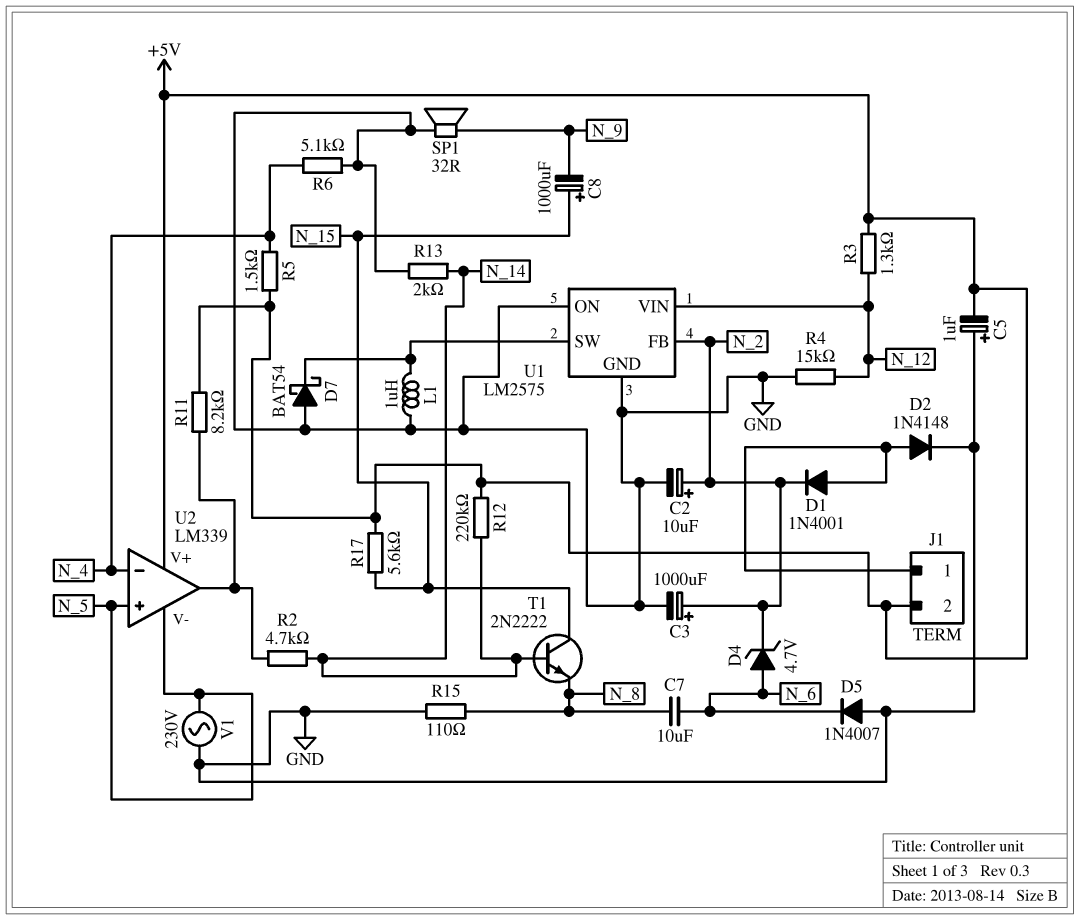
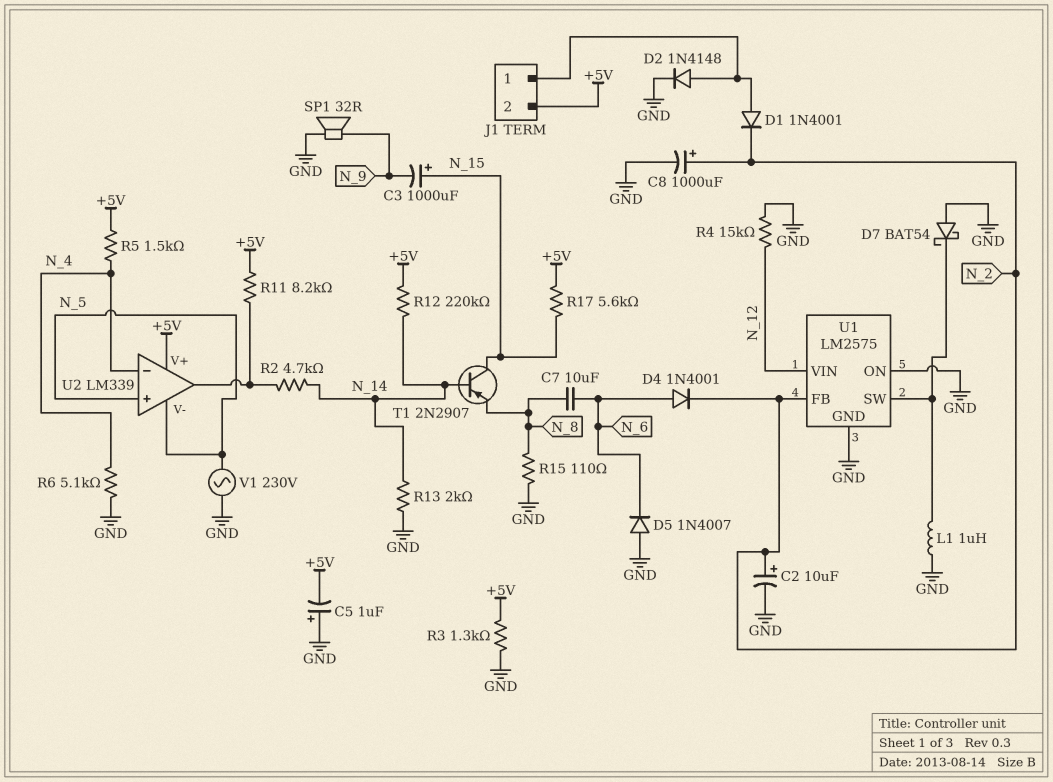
C3: 1000uF (plus N_2, minus GND) -> 1000uF (plus N_15, minus N_9)
C8: 1000uF (plus N_15, minus N_9) -> 1000uF (plus N_2, minus GND)
D4: zener 4.7V (A N_6, K N_2) -> diode 1N4001 (A N_6, K N_2)
R3: 1.3k (+5V, N_12) -> 1.3k (+5V, GND)
T1: NPN 2N2222 (B N_14, C N_15, E N_8) -> PNP 2N2907 (B N_14, C N_15, E N_8)

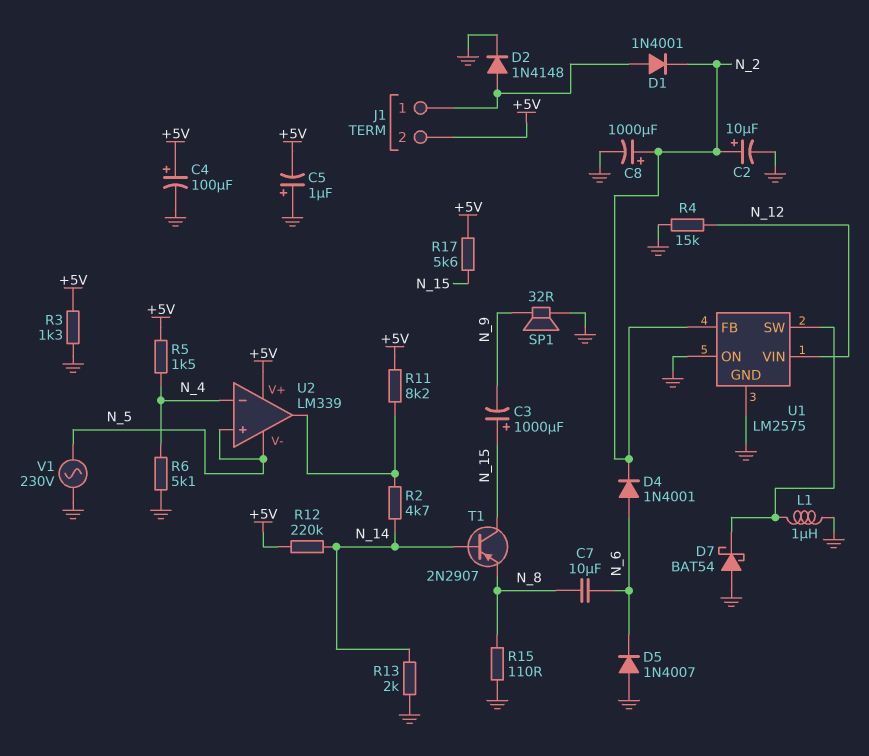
C4: none -> 100uF (plus +5V, minus GND)

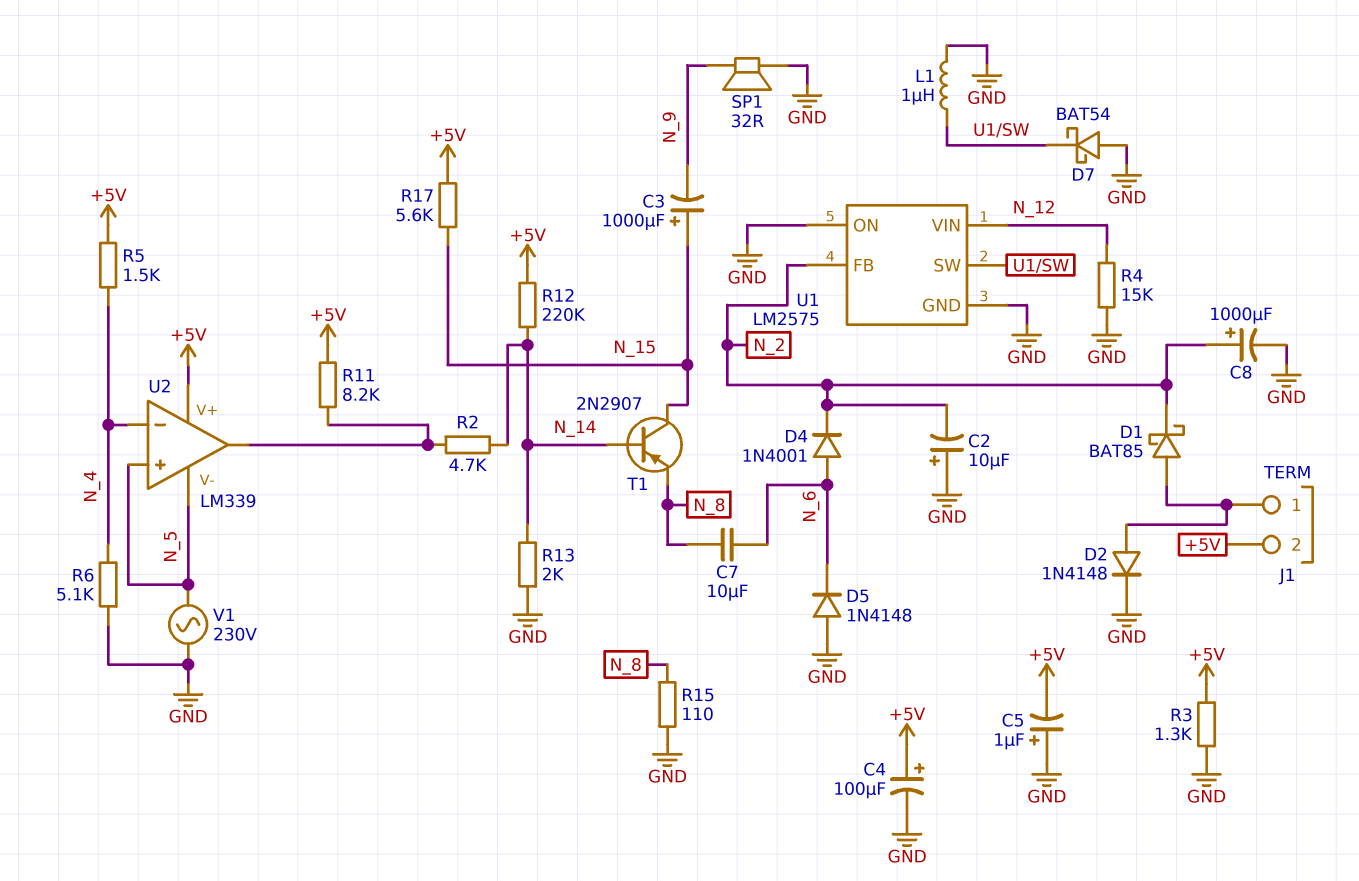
C2: 10uF (plus N_2, minus GND) -> 10uF (plus GND, minus N_2)
D1: diode 1N4001 (A J1/1, K N_2) -> schottky BAT85 (A J1/1, K N_2)
D5: diode 1N4007 (A GND, K N_6) -> diode 1N4148 (A GND, K N_6)

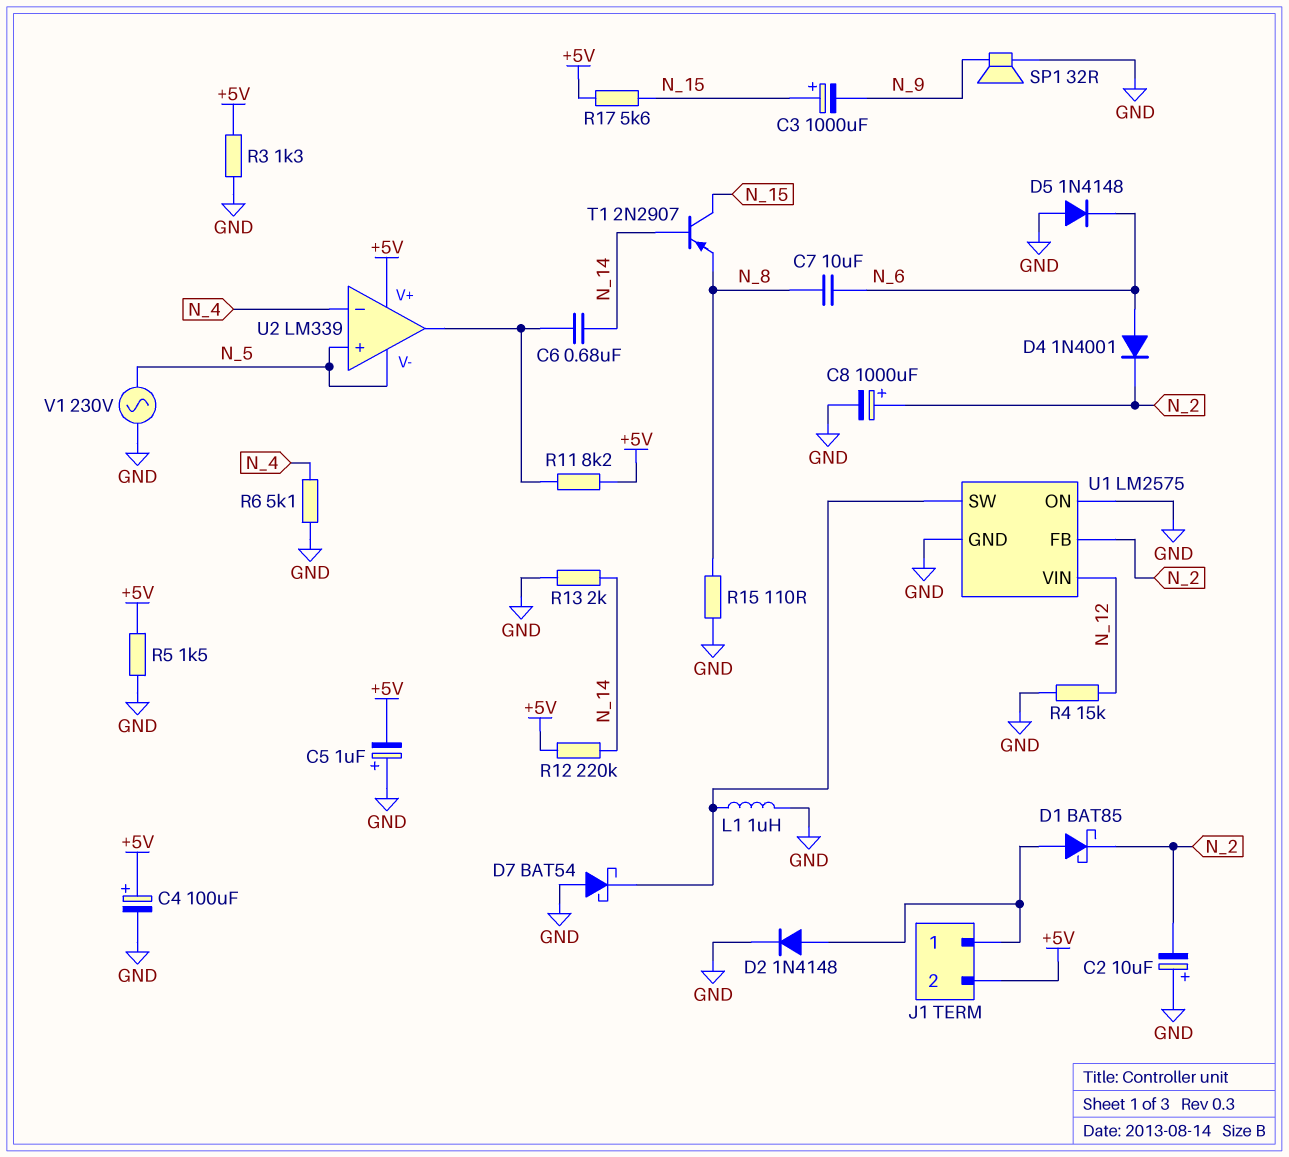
C6: none -> 680nF (N_14, U2/out)
R2: 4.7k (N_14, U2/out) -> none
R5: 1.5k (+5V, N_4) -> 1.5k (+5V, GND)

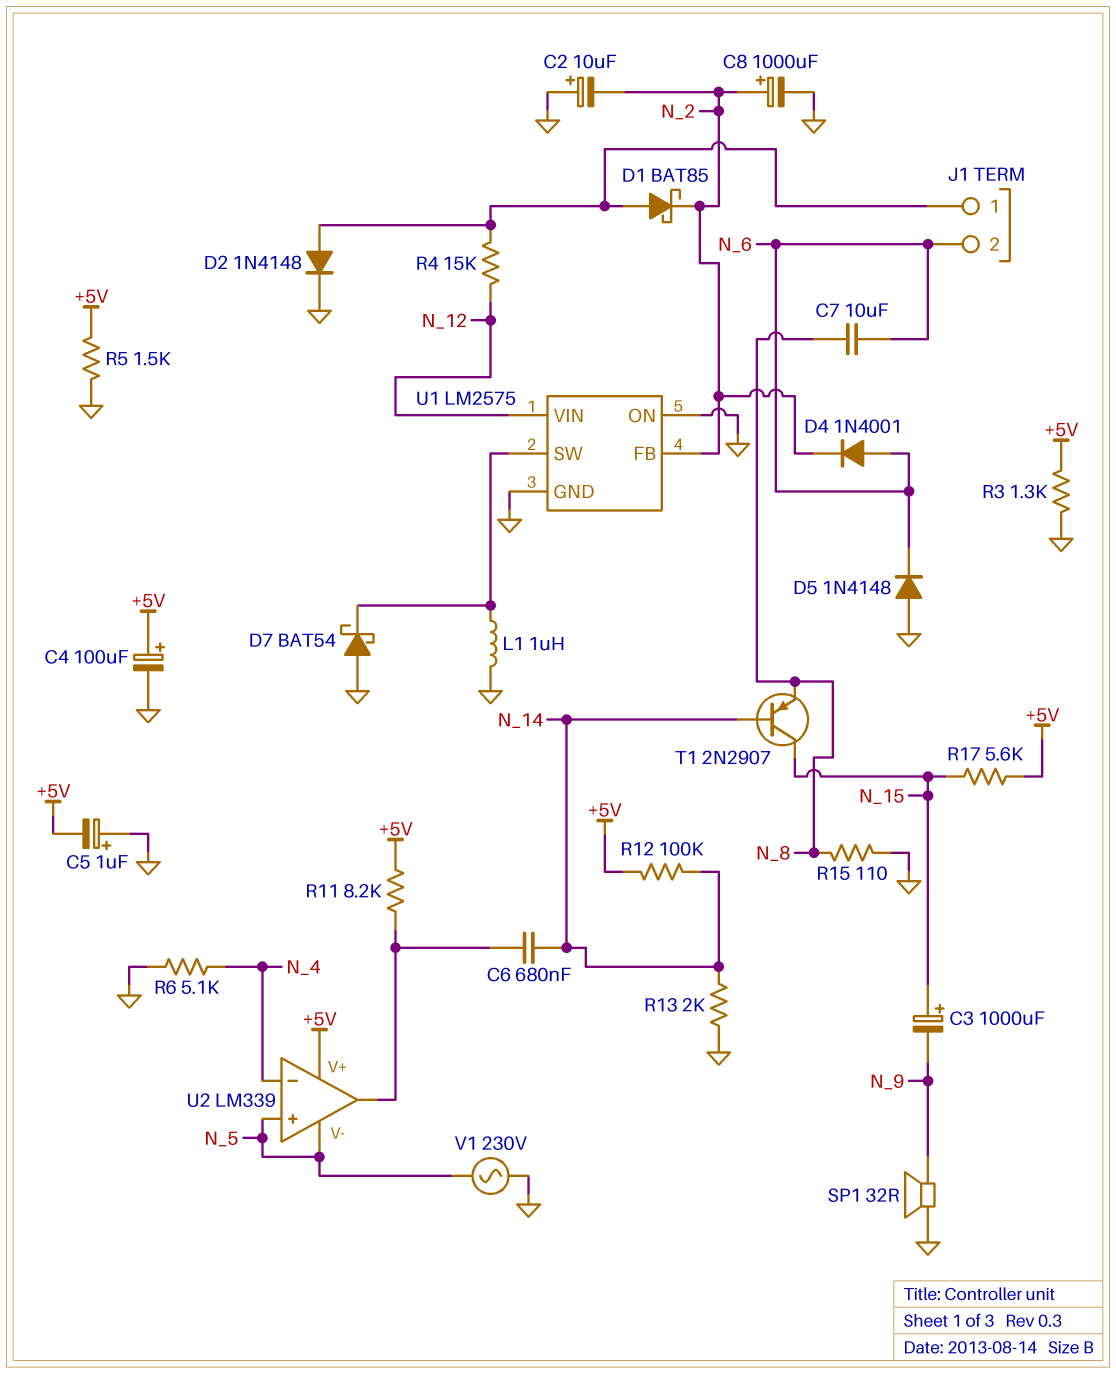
J1 pin 2: +5V -> N_6
R4: 15k (GND, N_12) -> 15k (J1/1, N_12)
R12: 220k (+5V, N_14) -> 100k (+5V, N_14)

